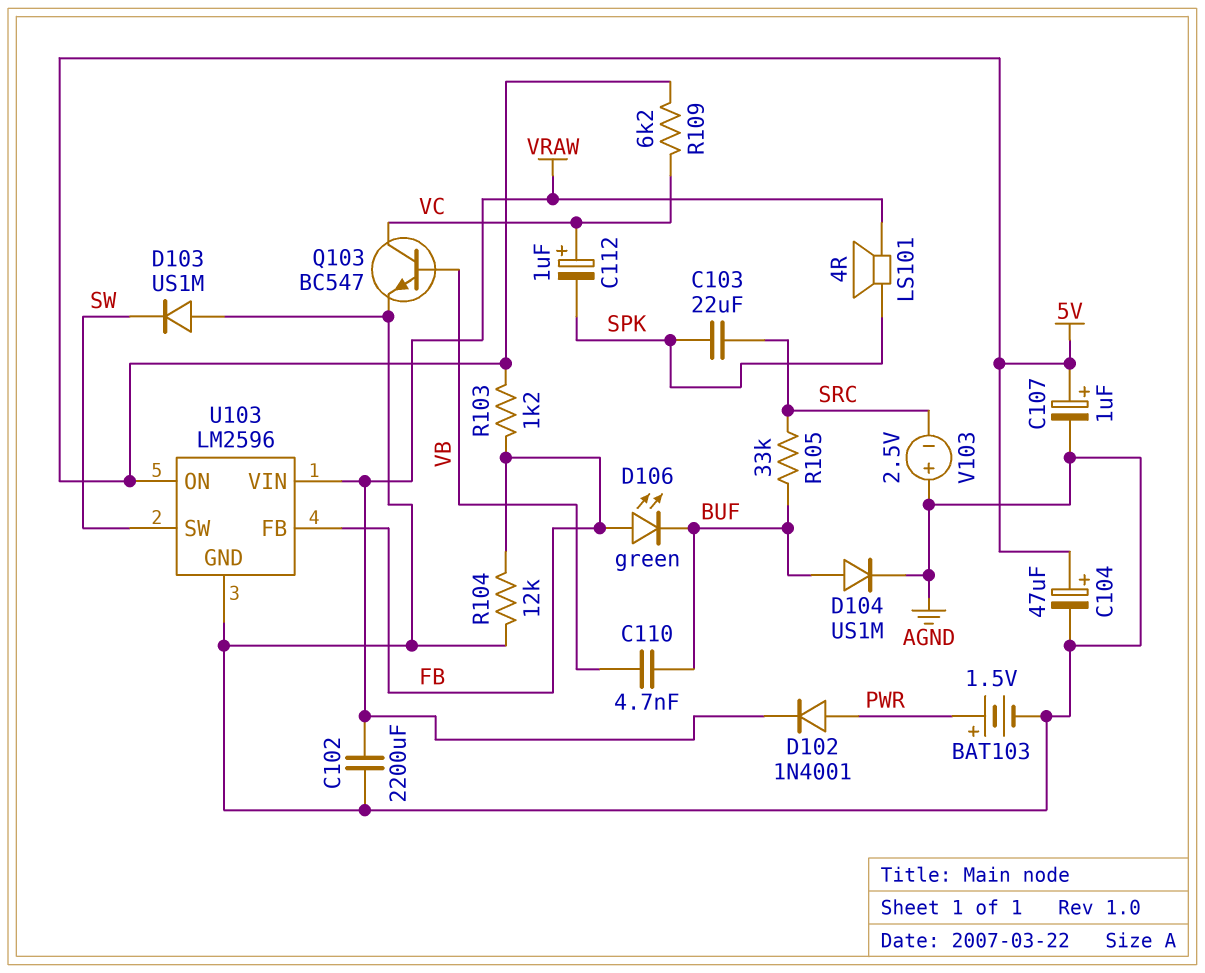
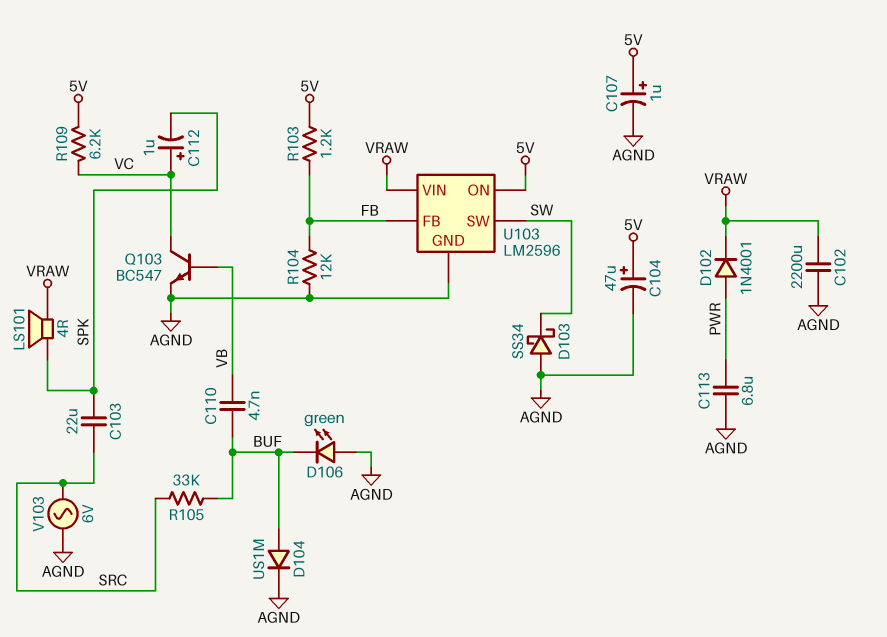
BAT103: 1.5V (plus PWR, minus AGND) -> none
C113: none -> 6.8uF (AGND, PWR)
D103: diode US1M (A AGND, K SW) -> schottky SS34 (A AGND, K SW)
D106: LED green (A FB, K BUF) -> LED green (A AGND, K BUF)
V103: 2.5V (plus AGND, minus SRC) -> AC 6V (AGND, SRC)

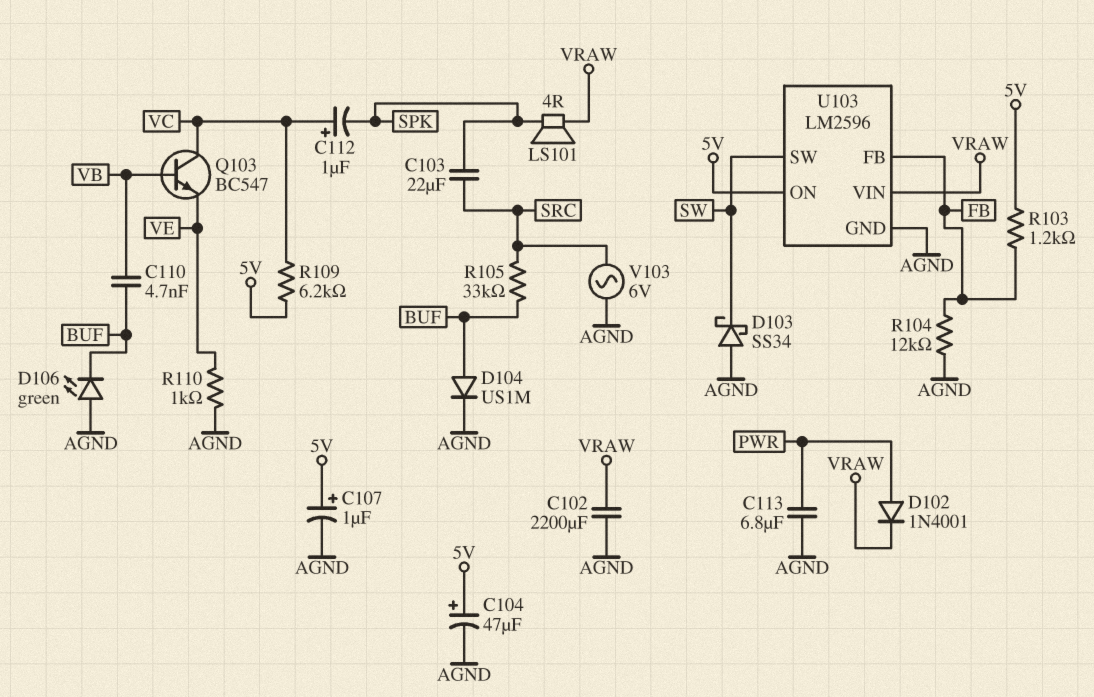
Q103: NPN BC547 (B VB, C VC, E AGND) -> NPN BC547 (B VB, C VC, E VE)
R110: none -> 1k (AGND, VE)

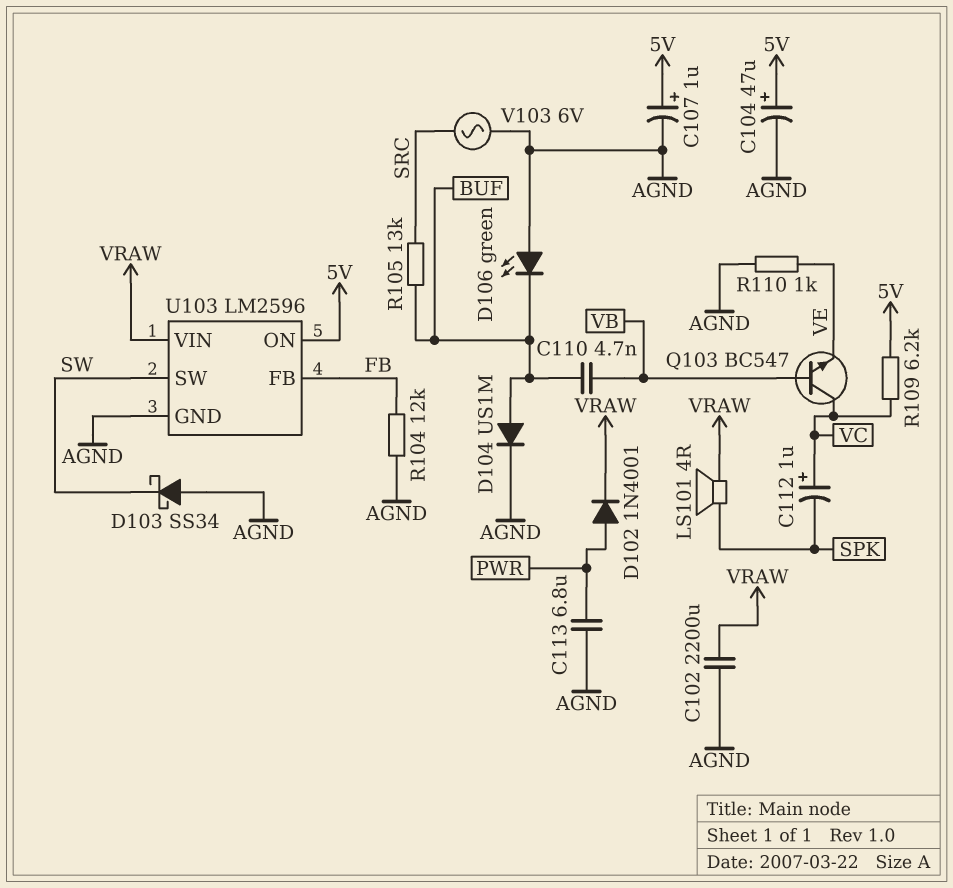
C103: 22uF (SPK, SRC) -> none
R103: 1.2k (5V, FB) -> none
R105: 33k (BUF, SRC) -> 13k (BUF, SRC)

